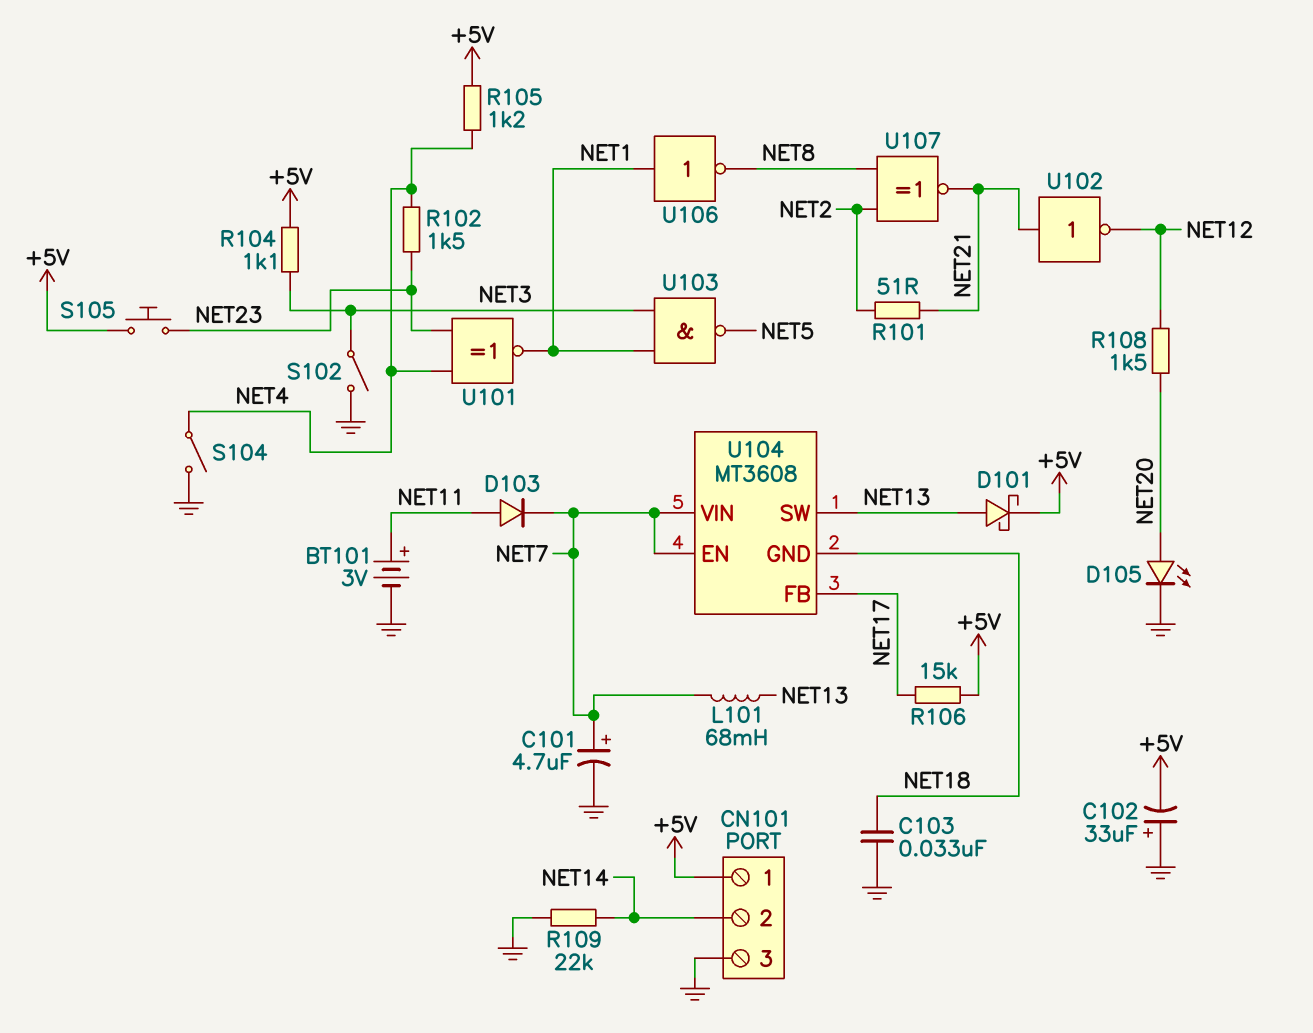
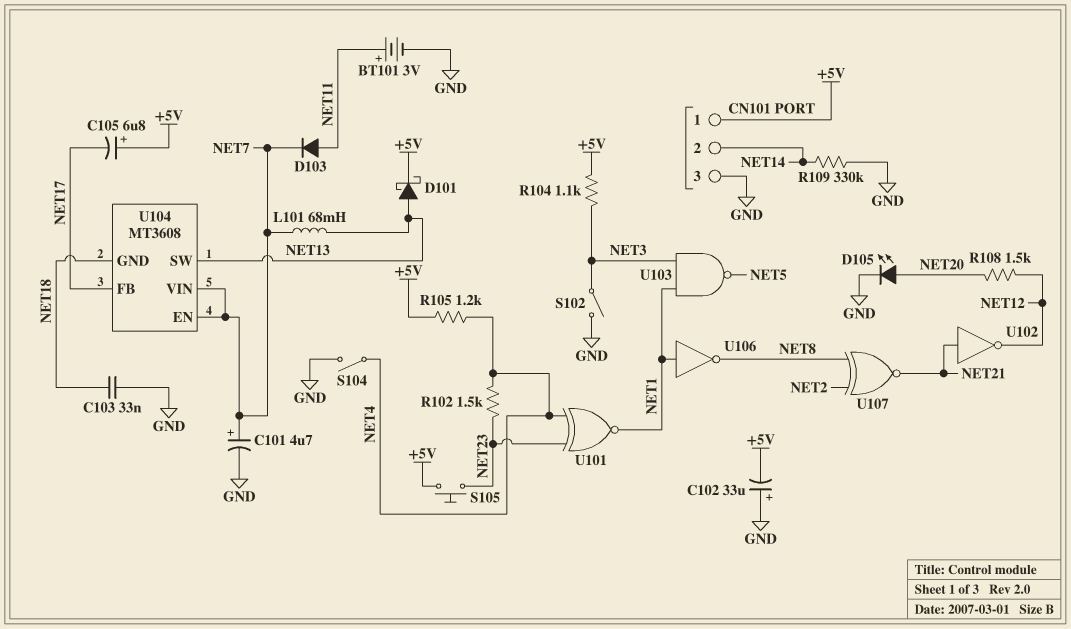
C105: none -> 6.8uF (plus +5V, minus NET17)
R101: 51 (NET2, NET21) -> none
R106: 15k (+5V, NET17) -> none
R109: 22k (GND, NET14) -> 330k (GND, NET14)

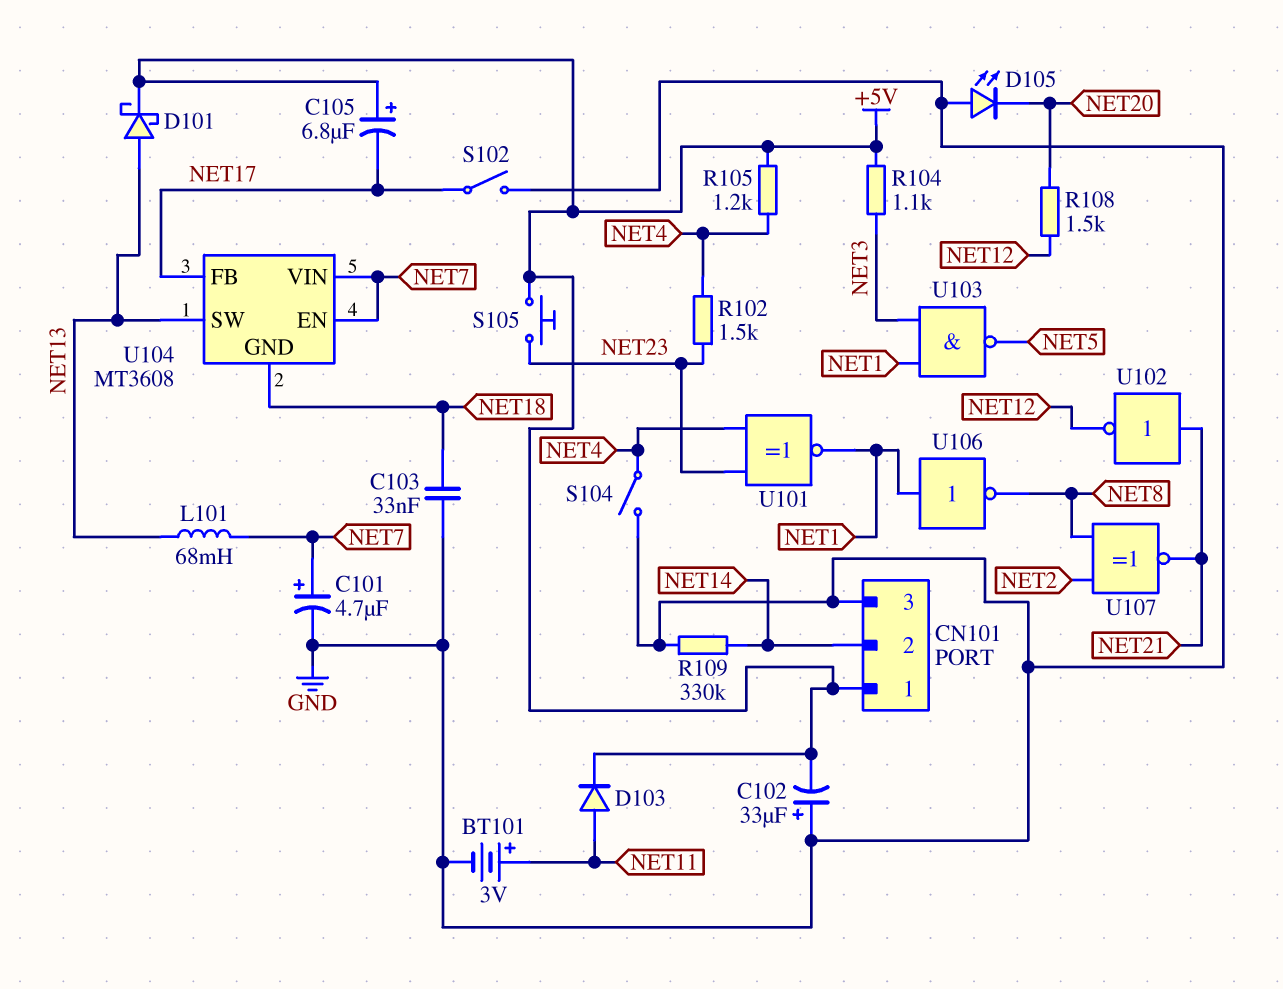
D103: diode (A NET11, K NET7) -> diode (A NET11, K +5V)
D105: LED (A NET20, K GND) -> LED (A GND, K NET20)
S102: switch (GND, NET3) -> switch (GND, NET17)

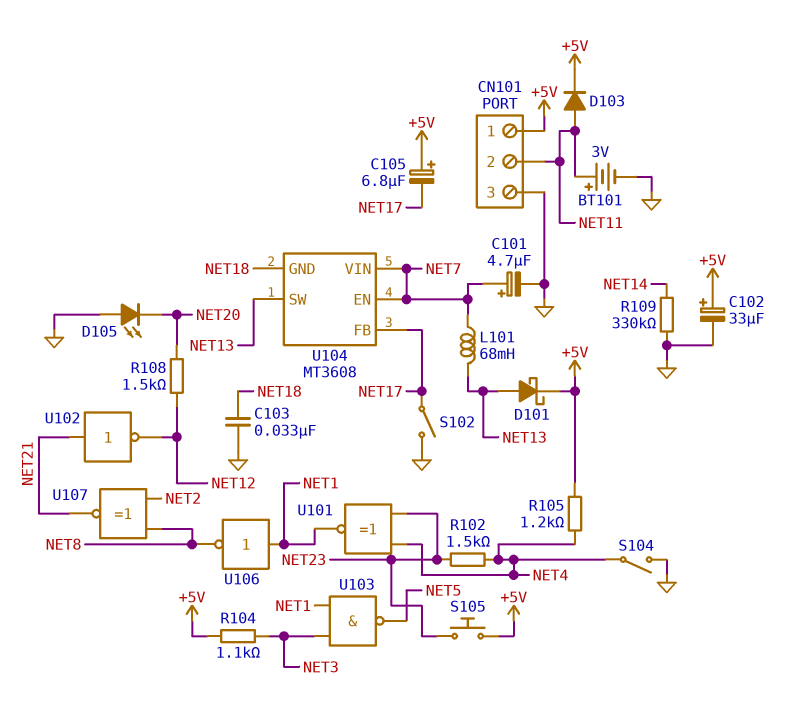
C102: 33uF (plus GND, minus +5V) -> 33uF (plus +5V, minus GND)
CN101 pin 2: NET14 -> NET11

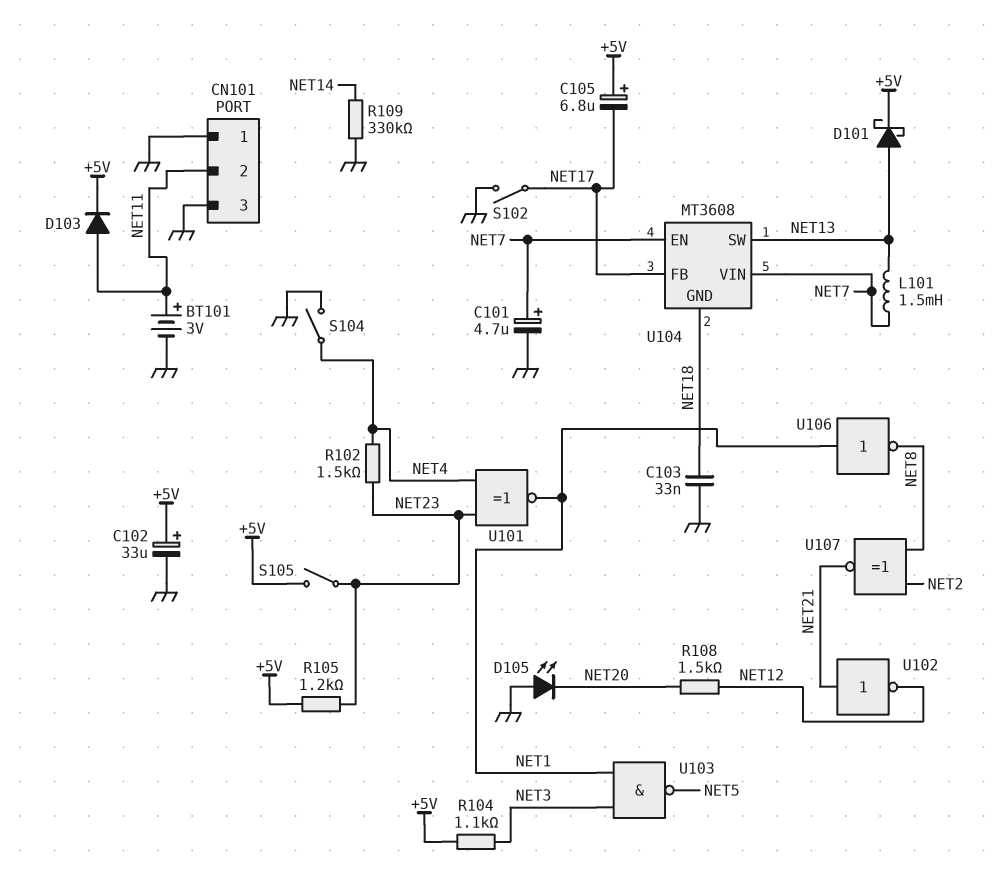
CN101 pin 1: +5V -> GND
L101: 68mH (NET7, NET13) -> 1.5mH (NET7, NET13)
R105: 1.2k (+5V, NET4) -> 1.2k (+5V, NET23)
S105: button (+5V, NET23) -> switch (+5V, NET23)

